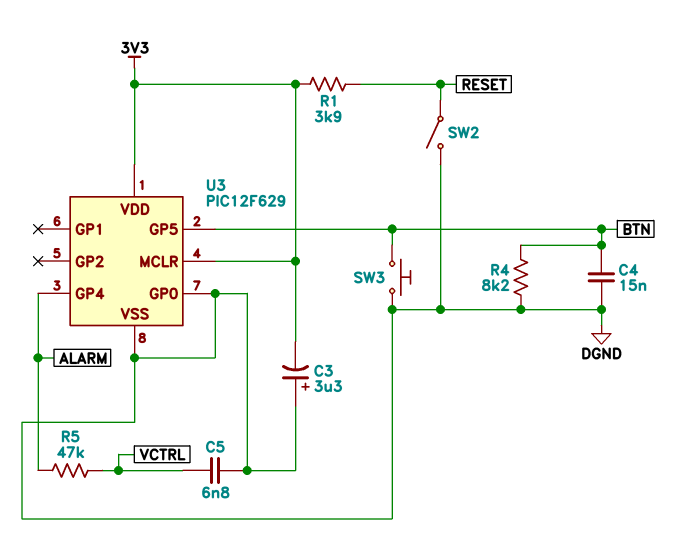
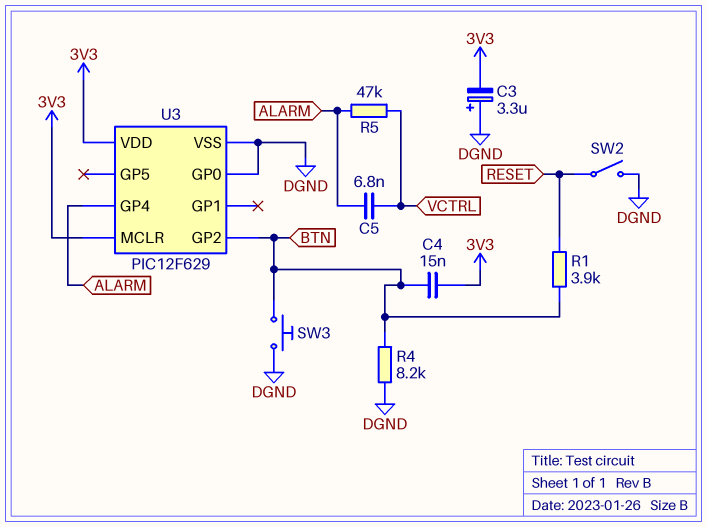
C4: 15nF (BTN, DGND) -> 15nF (3V3, BTN)
C5: 6.8nF (DGND, VCTRL) -> 6.8nF (ALARM, VCTRL)
R1: 3.9k (3V3, RESET) -> 3.9k (BTN, RESET)
U3 pin GP2: none -> BTN
U3 pin GP5: BTN -> none

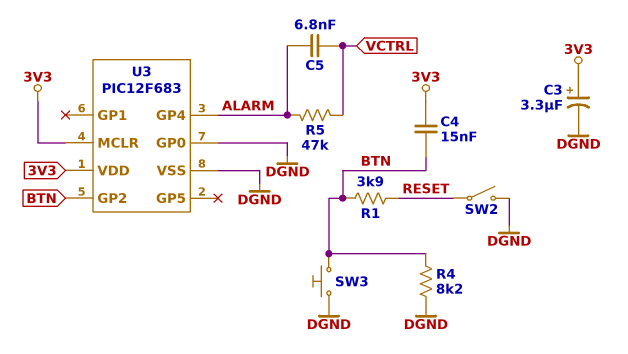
C3: 3.3uF (plus DGND, minus 3V3) -> 3.3uF (plus 3V3, minus DGND)
U3: PIC12F629 -> PIC12F683

